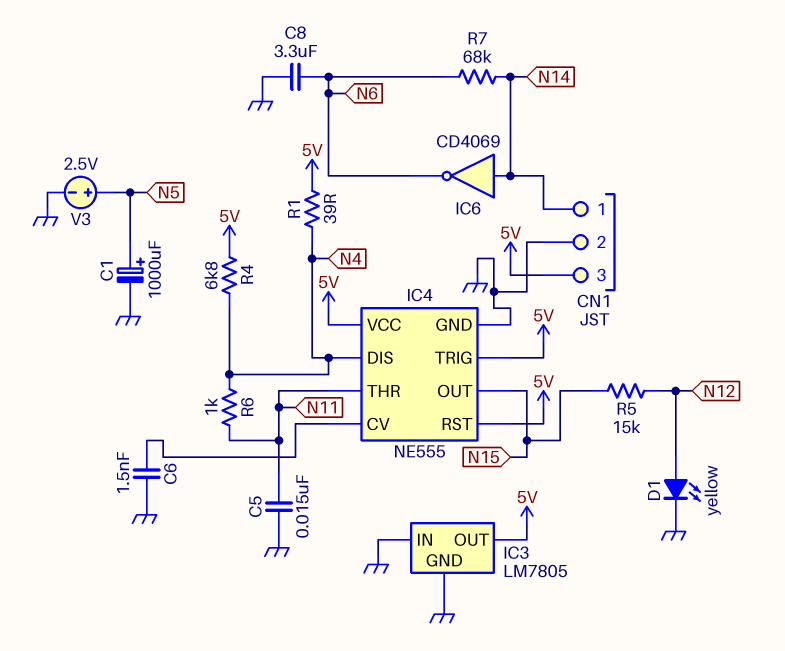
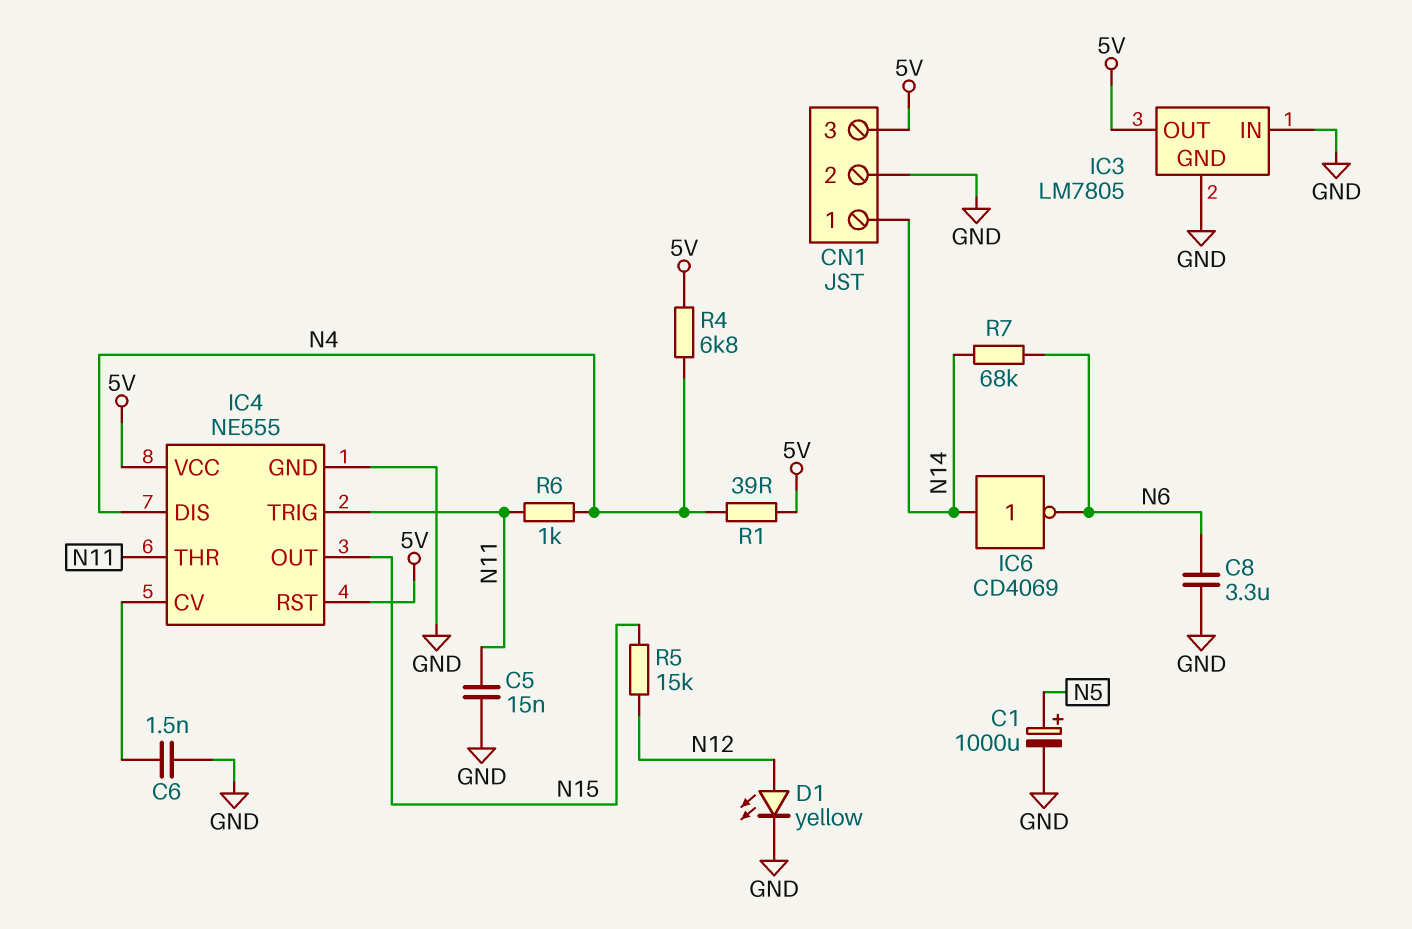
IC4 pin TRIG: 5V -> N11
V3: 2.5V (plus N5, minus GND) -> none

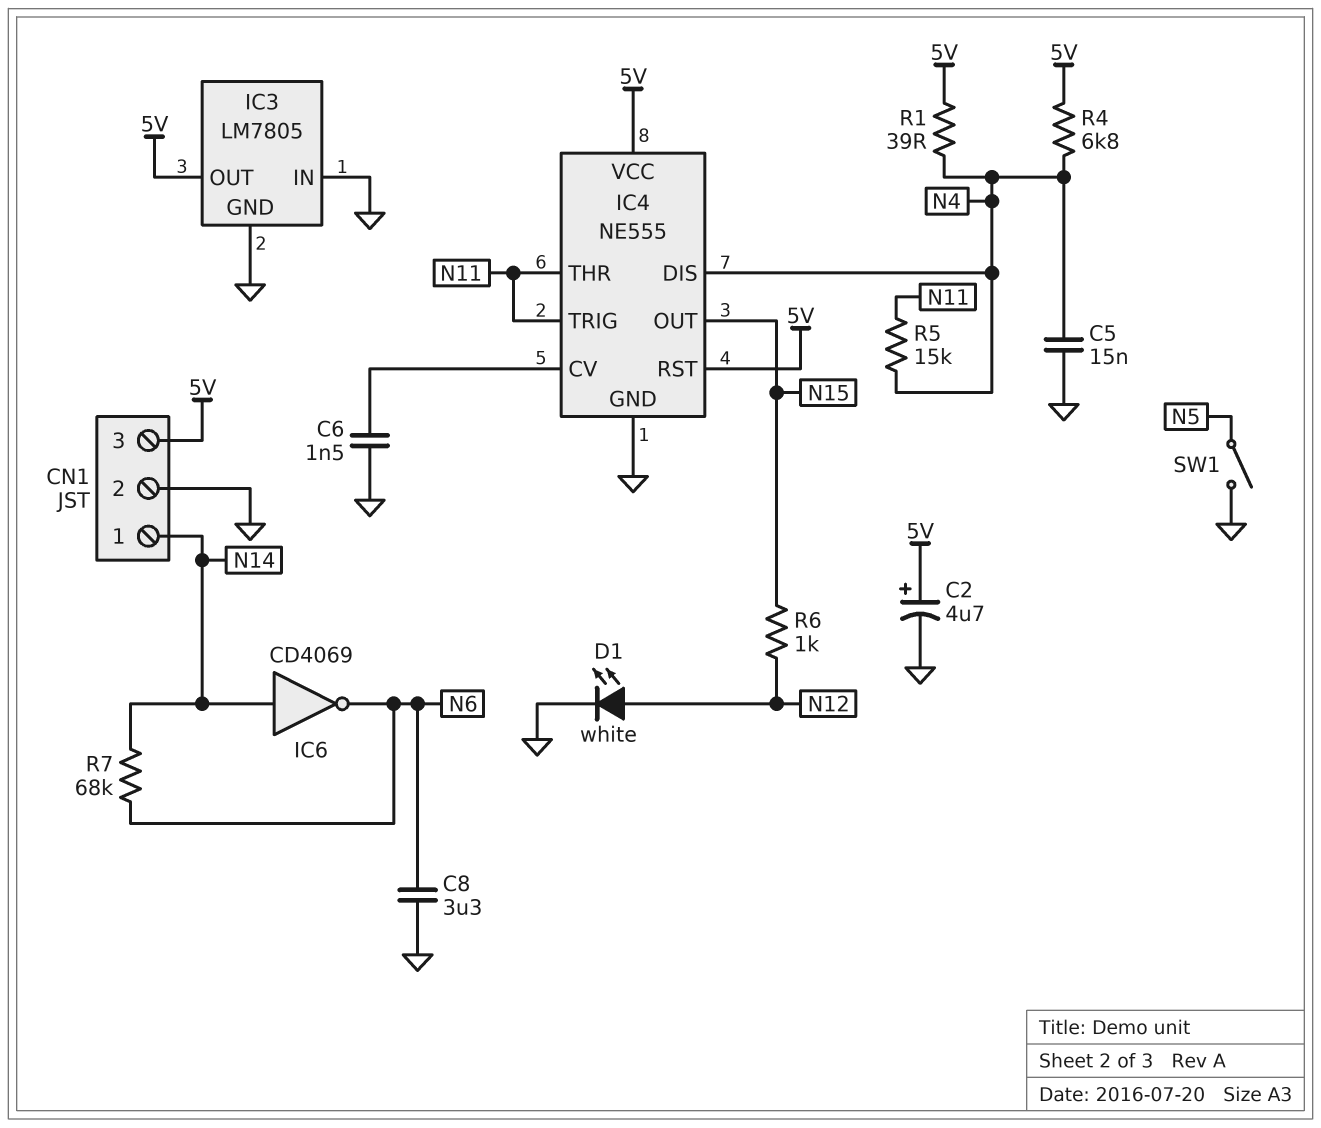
C1: 1000uF (plus N5, minus GND) -> none
C2: none -> 4.7uF (plus 5V, minus GND)
C5: 15nF (GND, N11) -> 15nF (GND, N4)
D1: LED yellow (A N12, K GND) -> LED white (A N12, K GND)
R5: 15k (N12, N15) -> 15k (N4, N11)
R6: 1k (N4, N11) -> 1k (N12, N15)
SW1: none -> switch (GND, N5)

